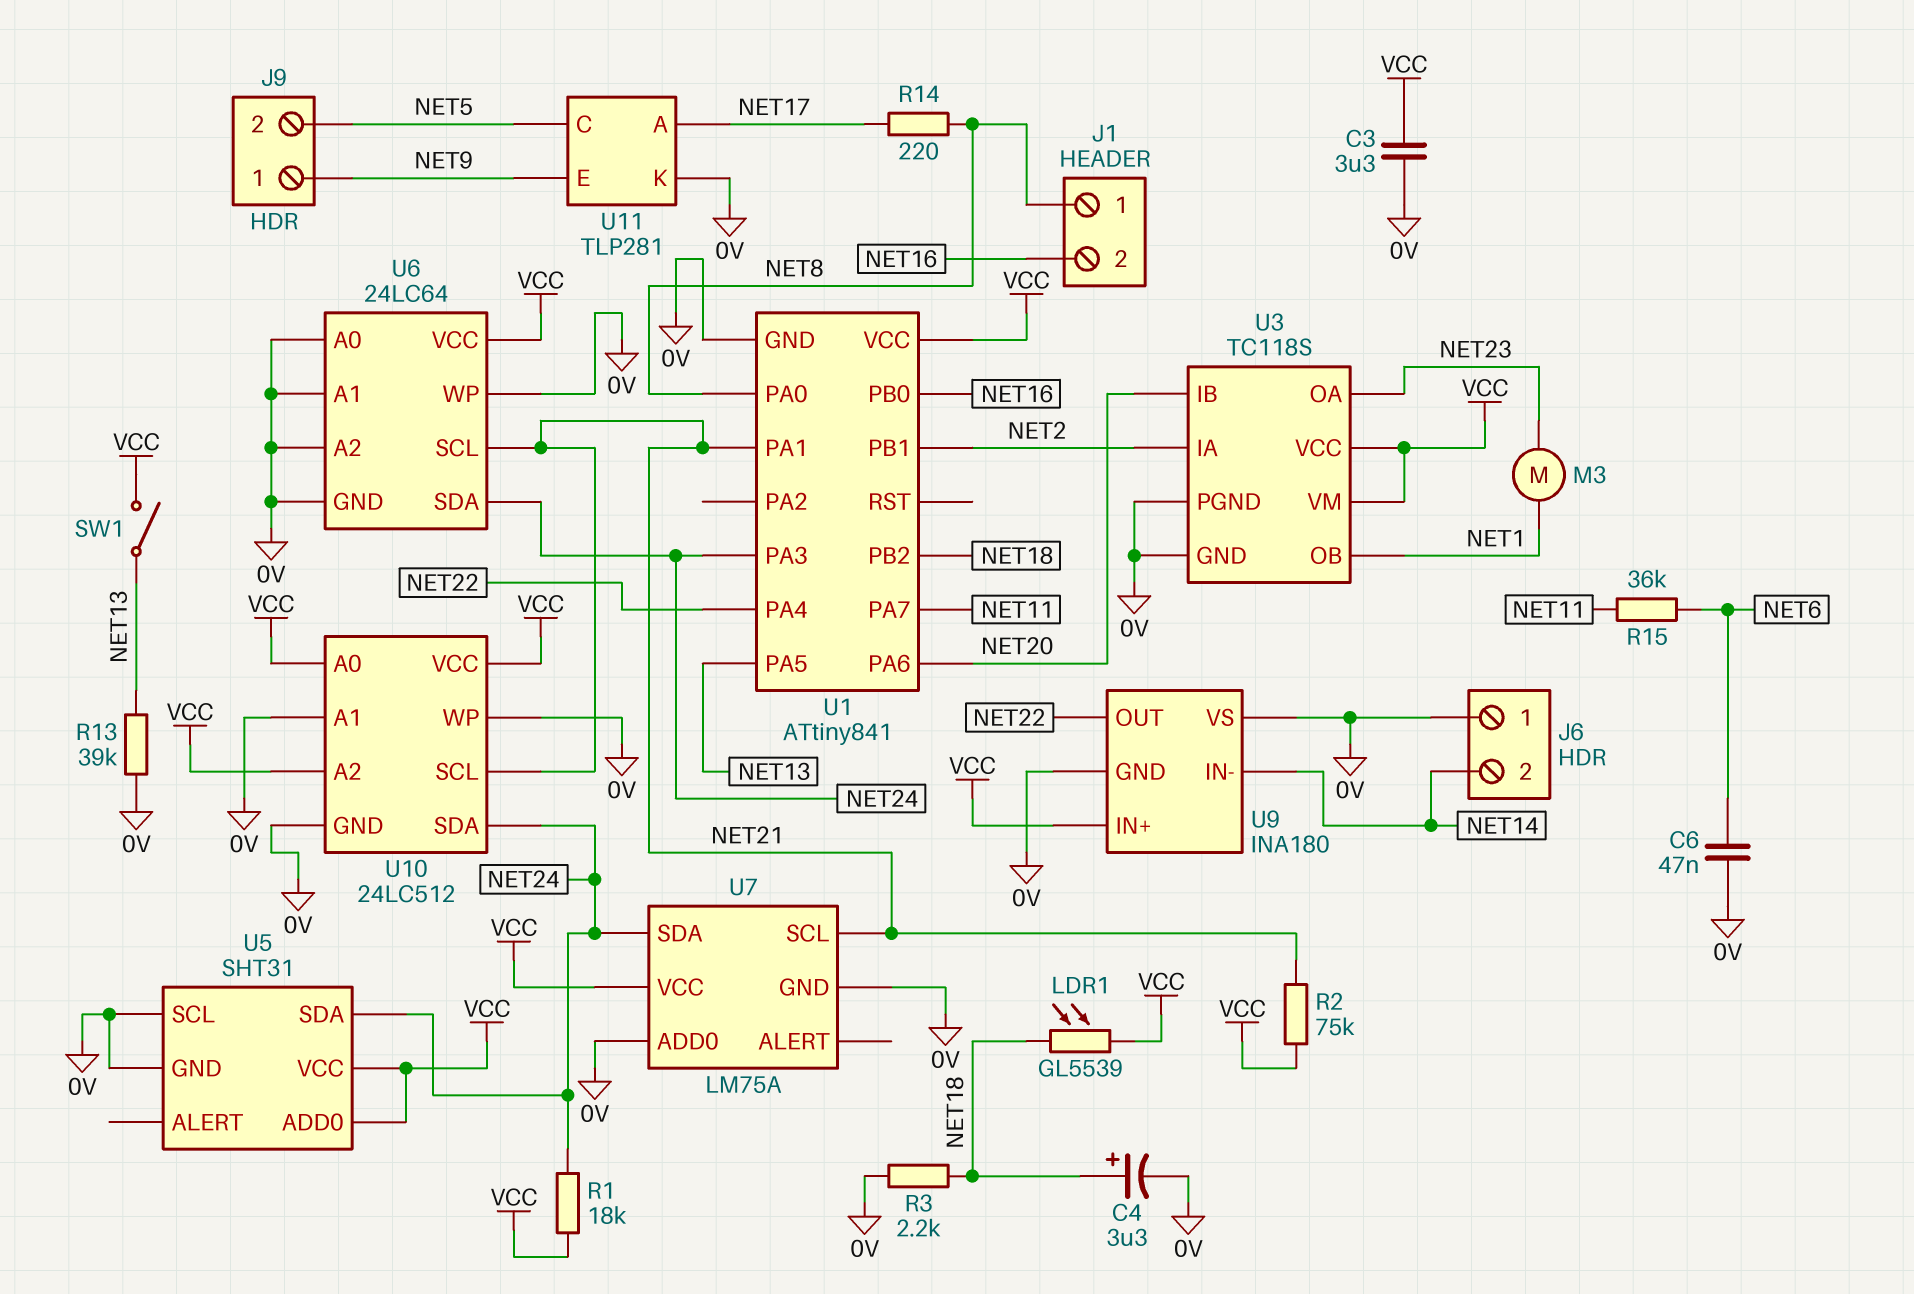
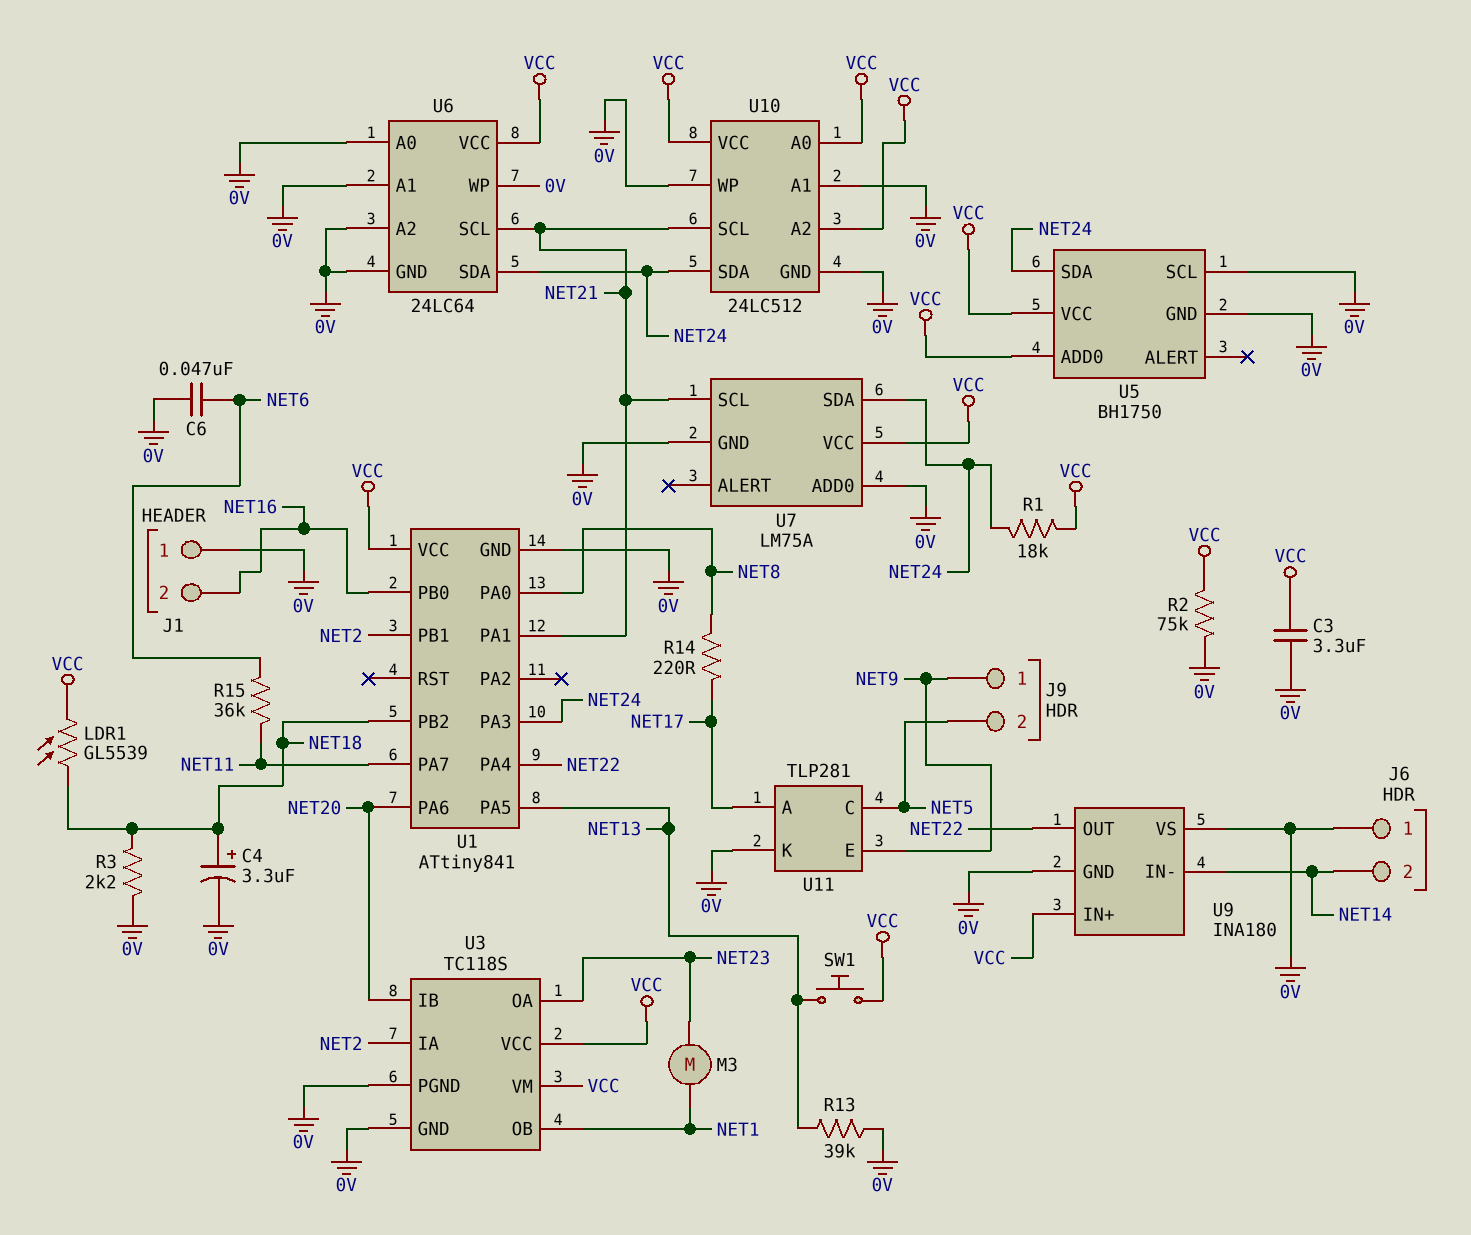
J1 pin 1: NET8 -> 0V
R2: 75k (NET21, VCC) -> 75k (0V, VCC)
SW1: switch (NET13, VCC) -> button (NET13, VCC)
U5: SHT31 -> BH1750

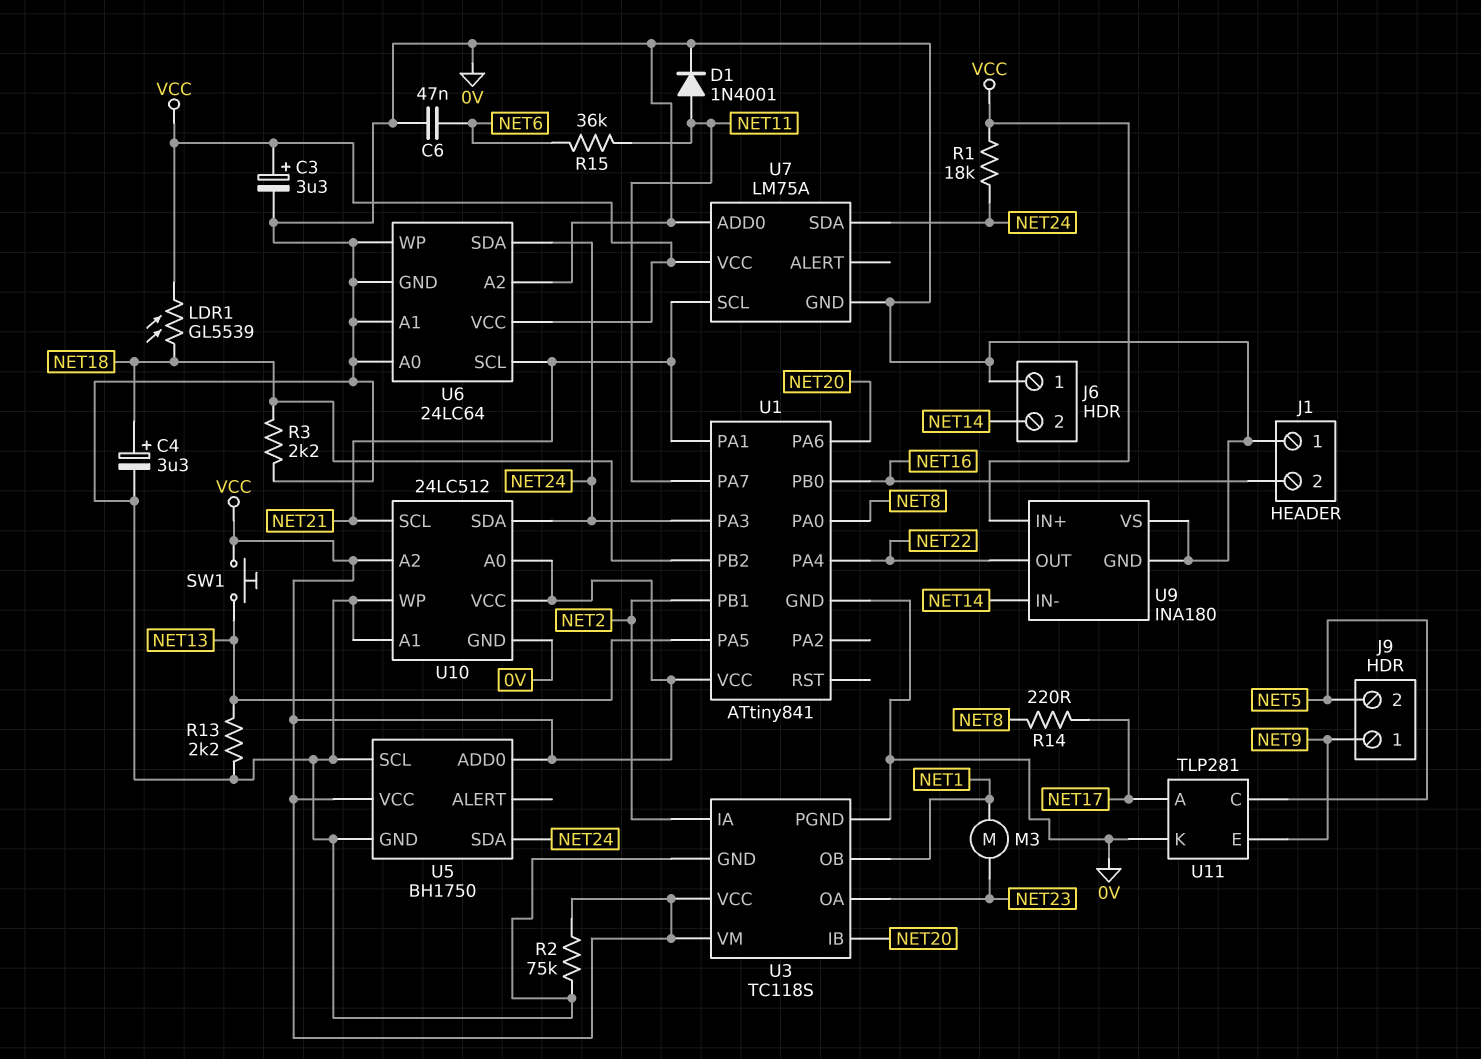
C3: 3.3uF (0V, VCC) -> 3.3uF (plus VCC, minus 0V)
D1: none -> diode 1N4001 (A NET11, K 0V)
R13: 39k (0V, NET13) -> 2.2k (0V, NET13)

